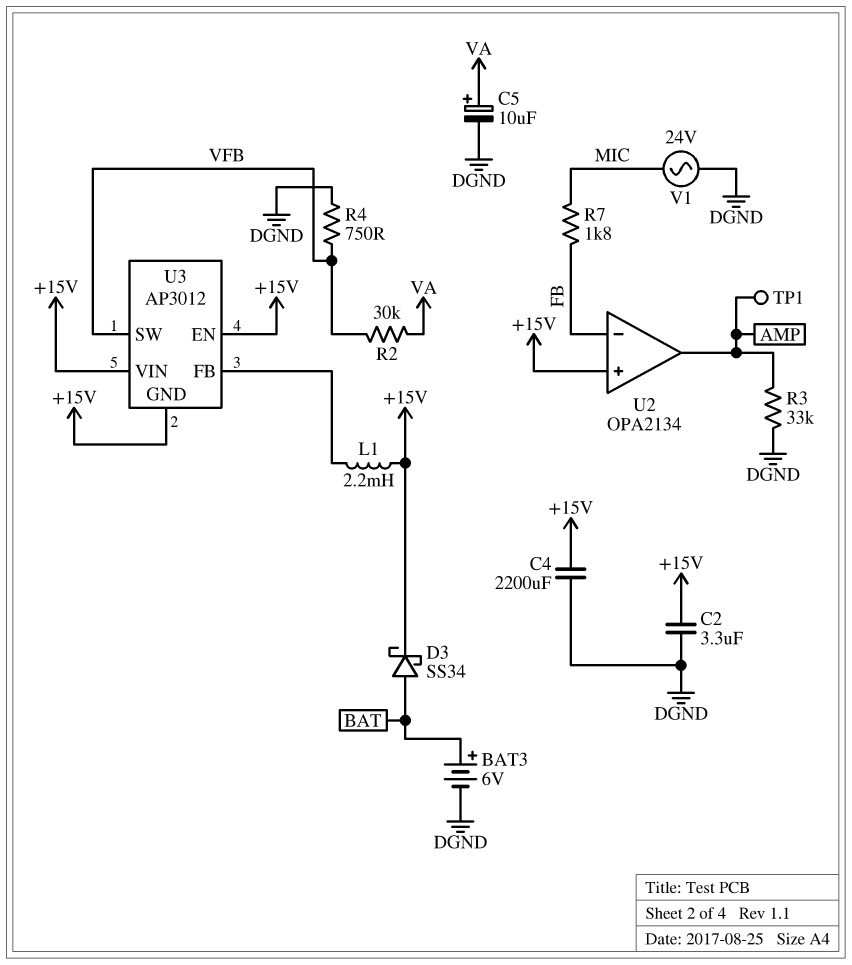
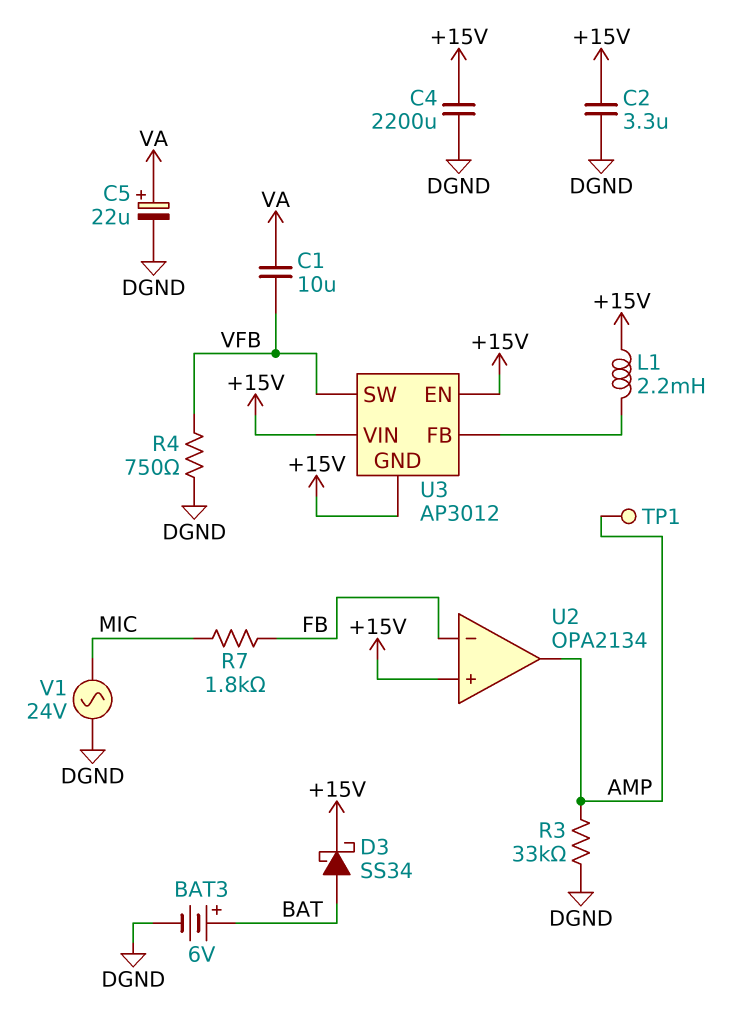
C1: none -> 10uF (VA, VFB)
C5: 10uF (plus VA, minus DGND) -> 22uF (plus VA, minus DGND)
R2: 30k (VA, VFB) -> none

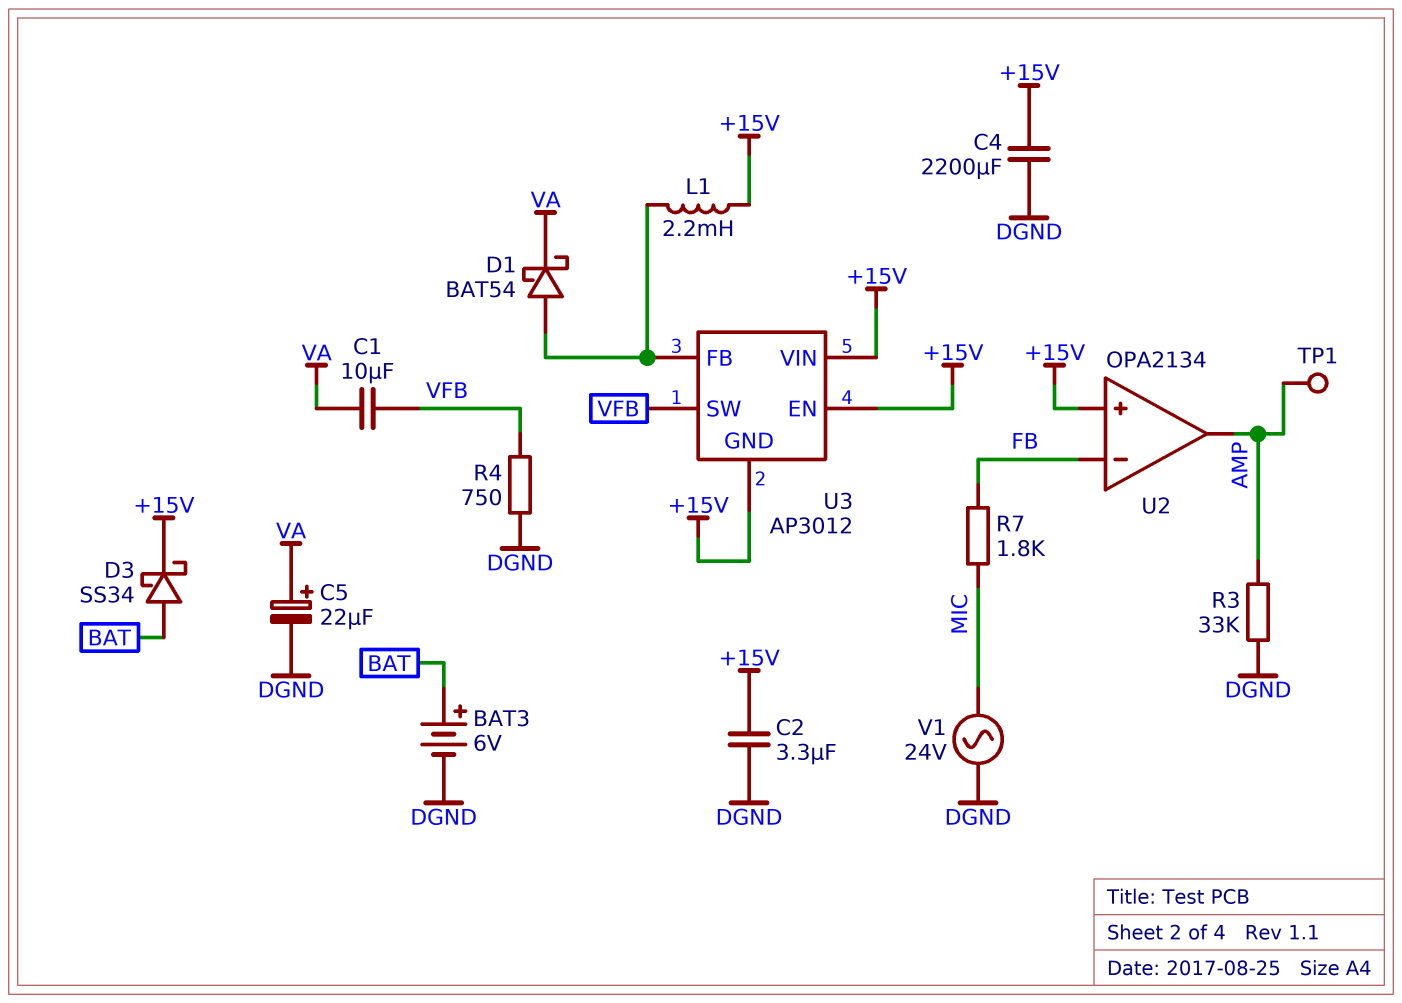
D1: none -> schottky BAT54 (A U3/FB, K VA)

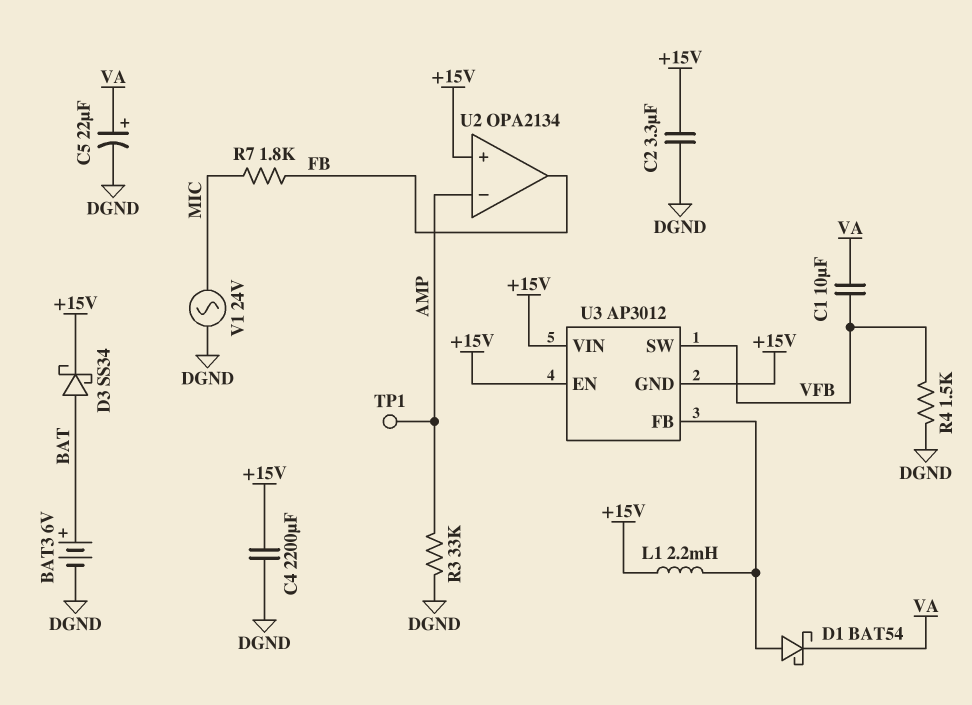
R4: 750 (DGND, VFB) -> 1.5k (DGND, VFB)
U2 pin in-: FB -> AMP
U2 pin out: AMP -> FB

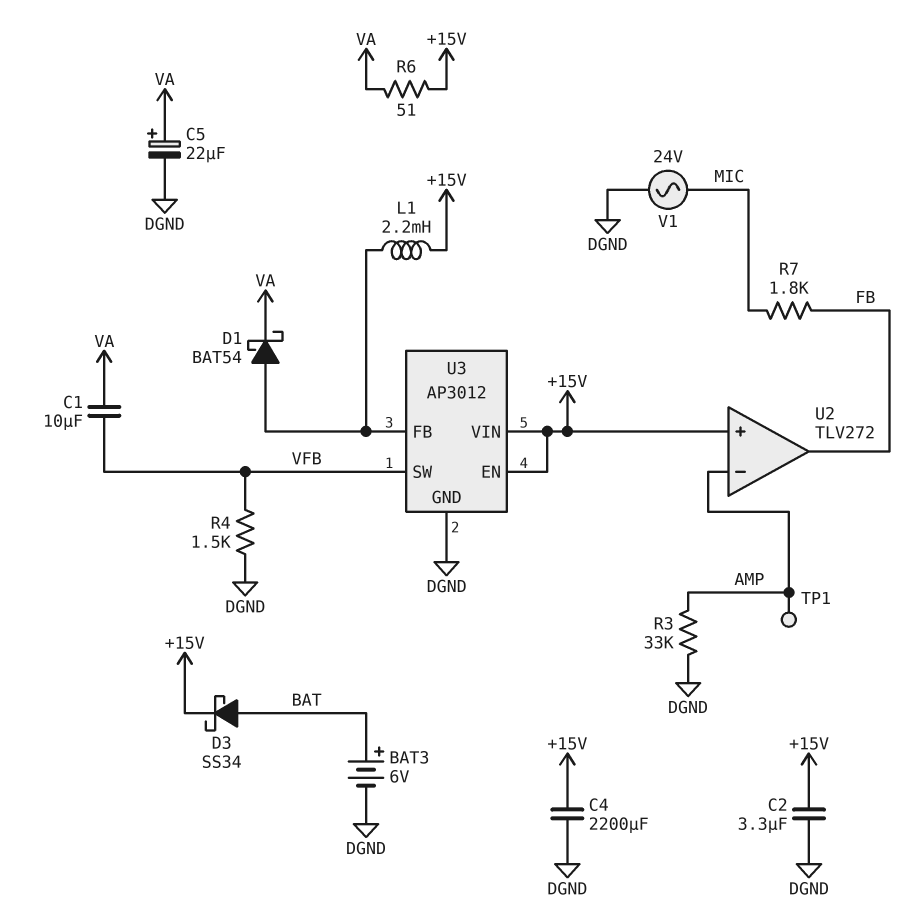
R6: none -> 51 (+15V, VA)
U2: OPA2134 -> TLV272
U3 pin GND: +15V -> DGND

